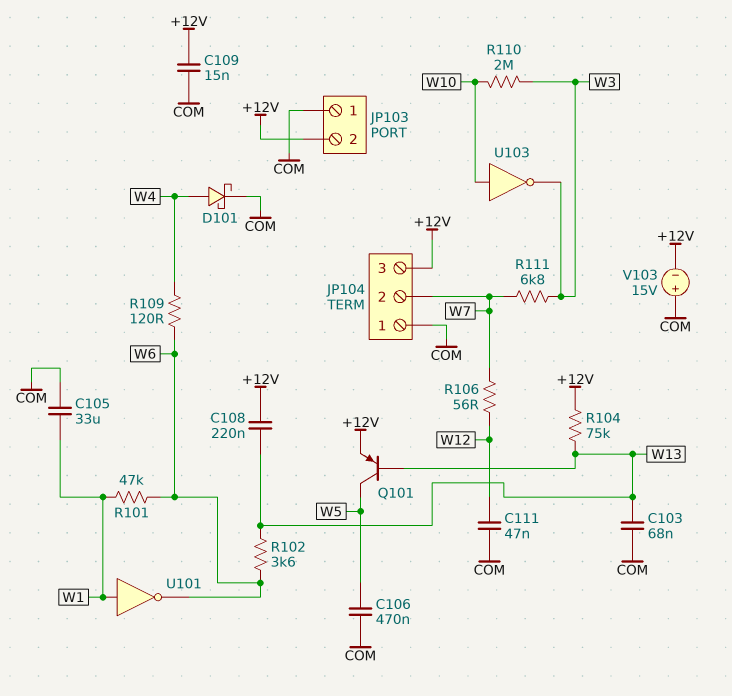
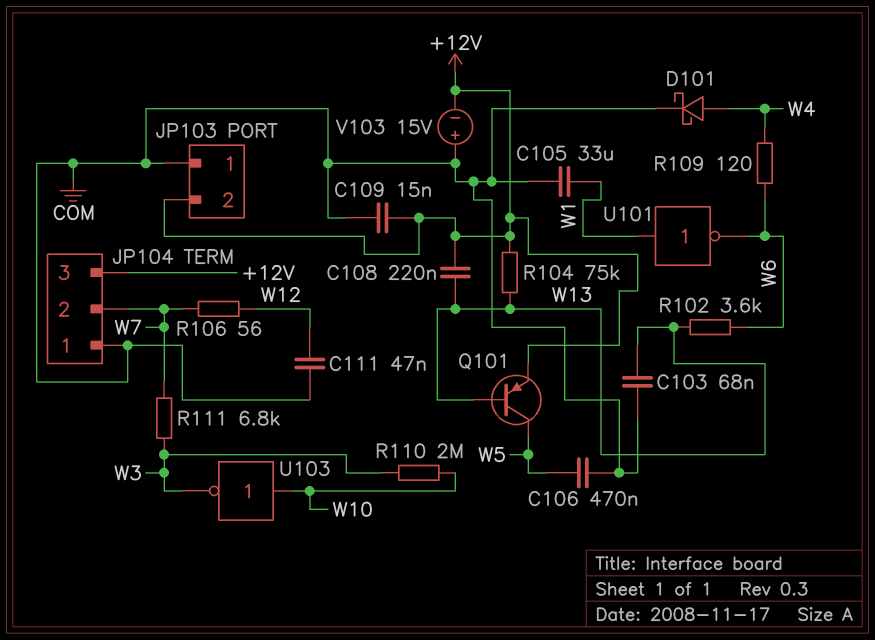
R101: 47k (W1, W6) -> none

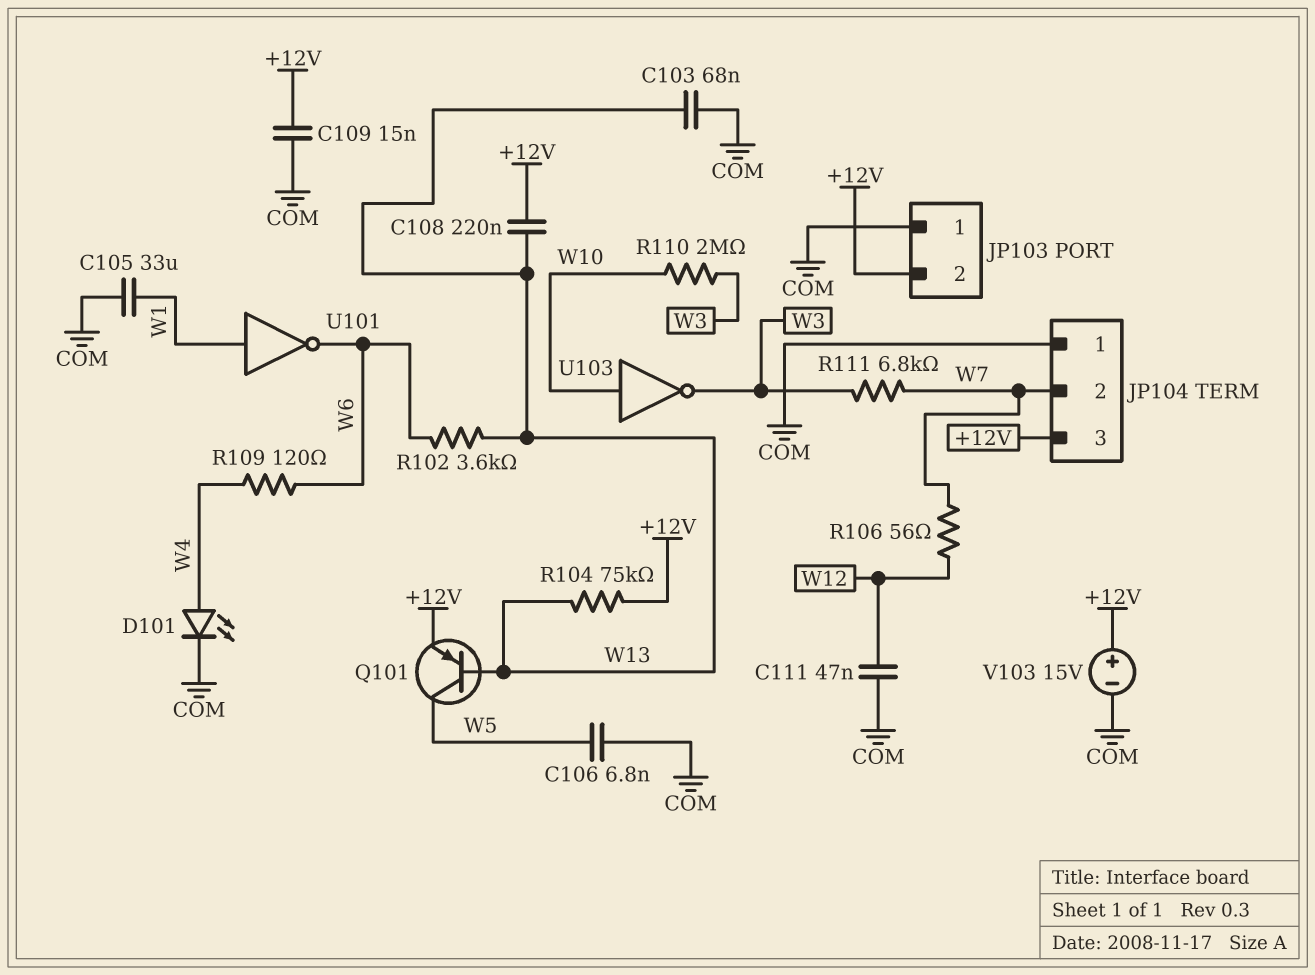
C106: 470nF (COM, W5) -> 6.8nF (COM, W5)
D101: schottky (A W4, K COM) -> LED (A W4, K COM)
V103: 15V (plus COM, minus +12V) -> 15V (plus +12V, minus COM)

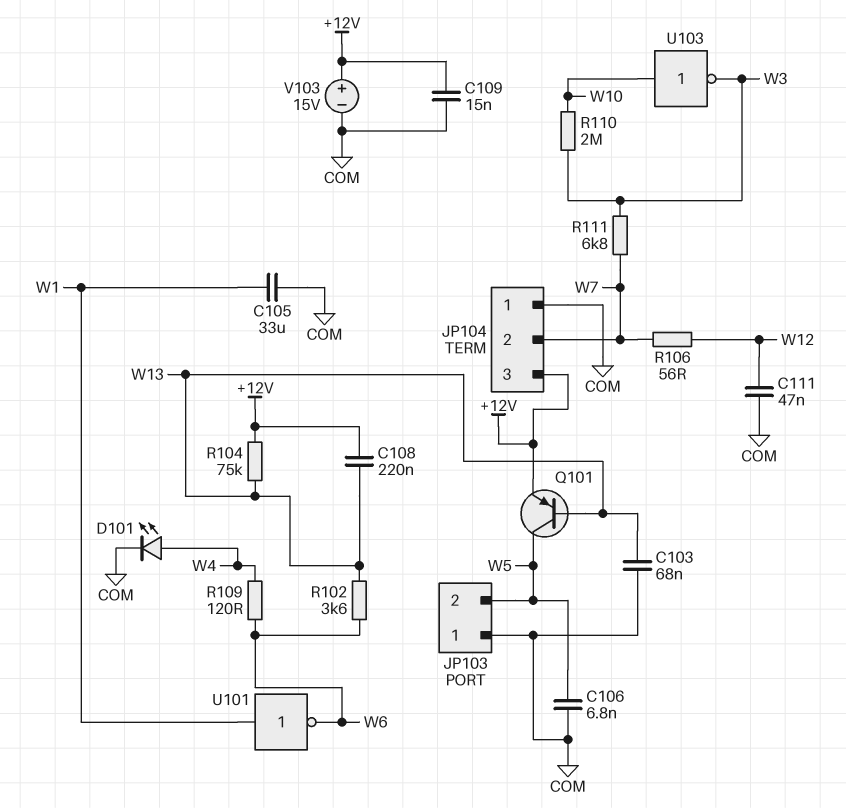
JP103 pin 2: +12V -> W5

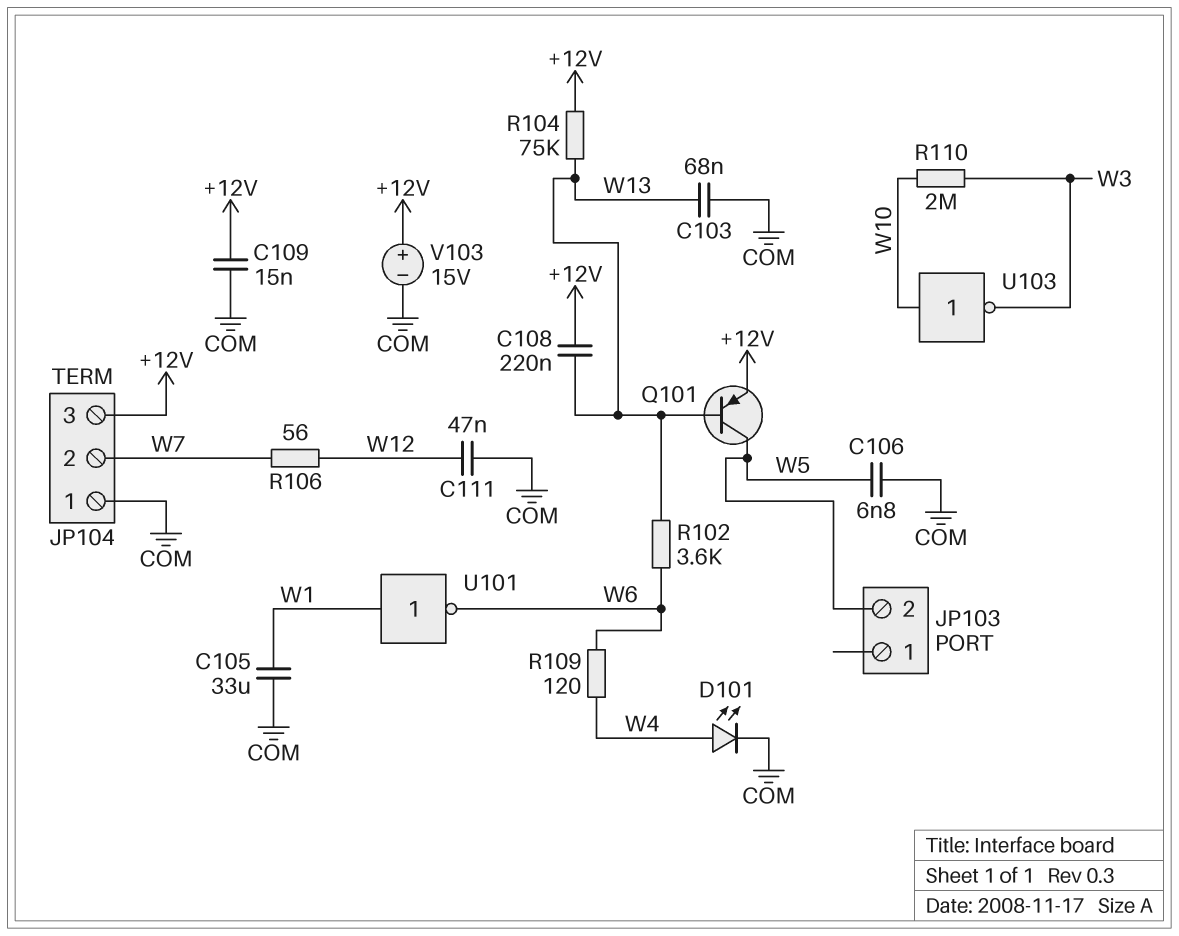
JP103 pin 1: COM -> none
R111: 6.8k (W3, W7) -> none

